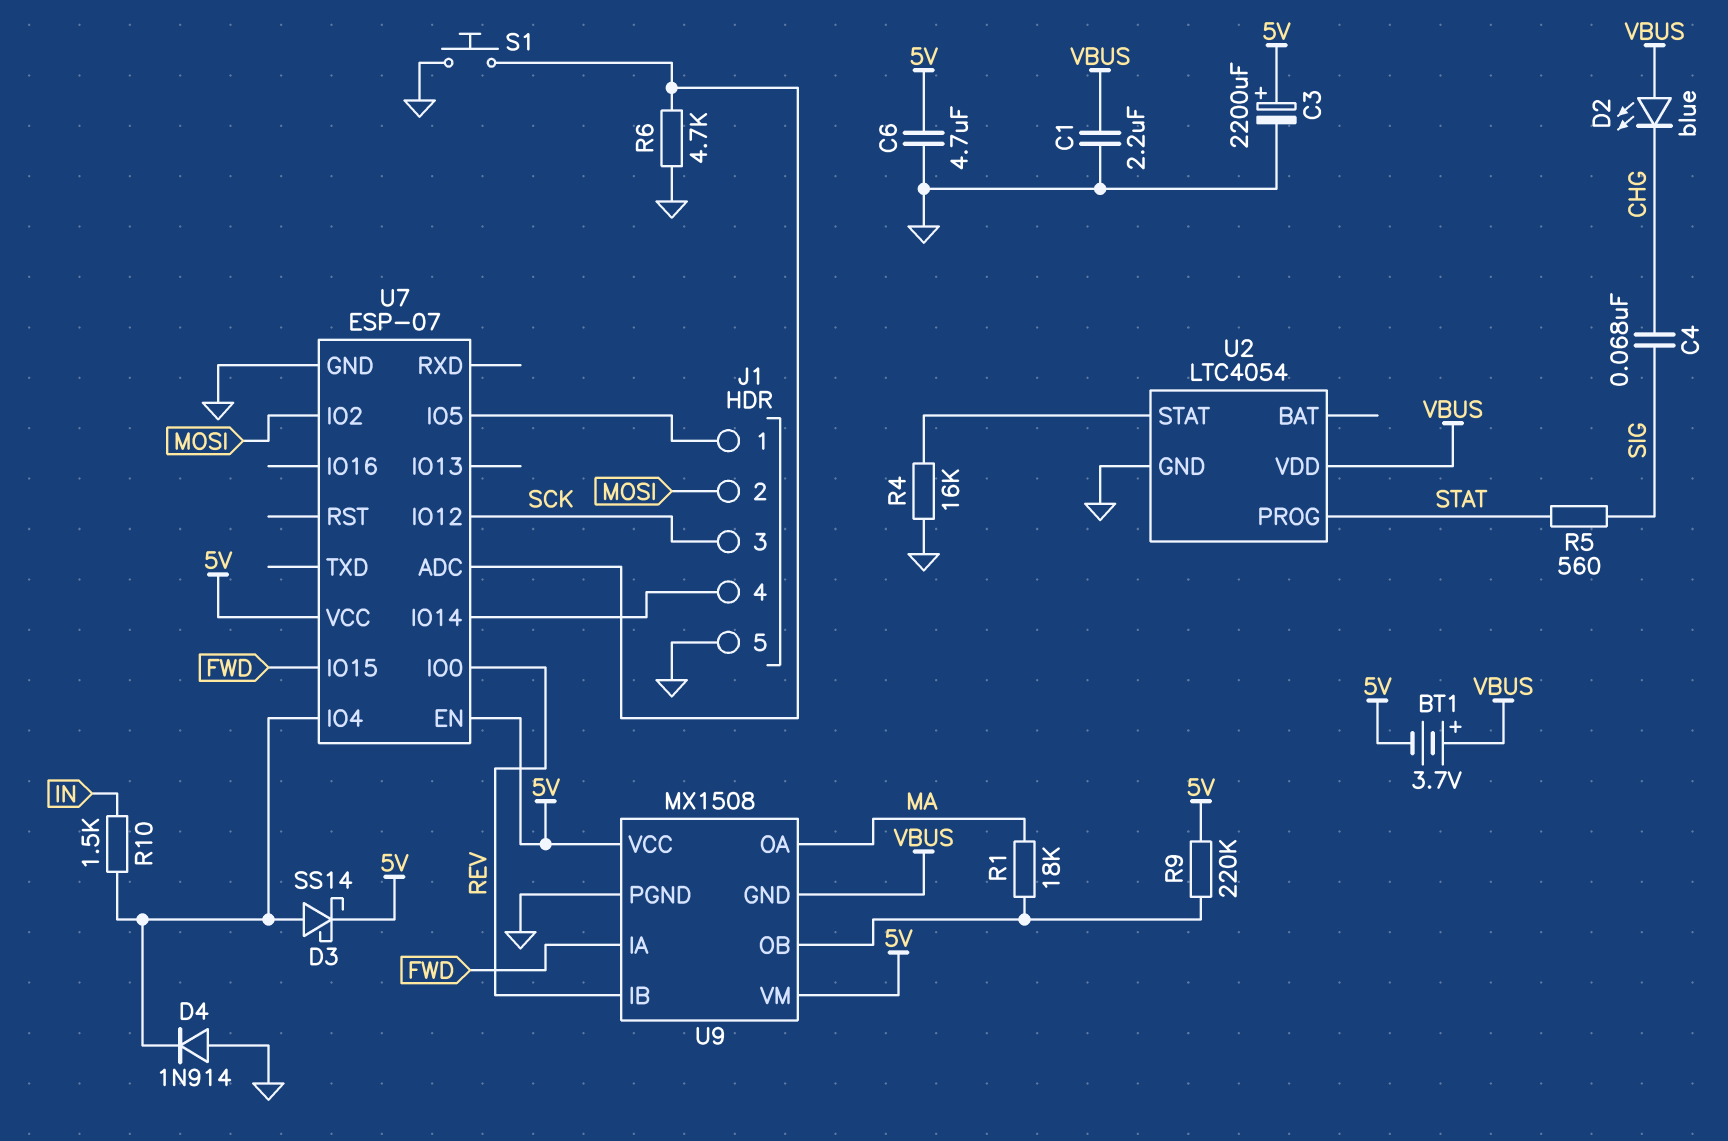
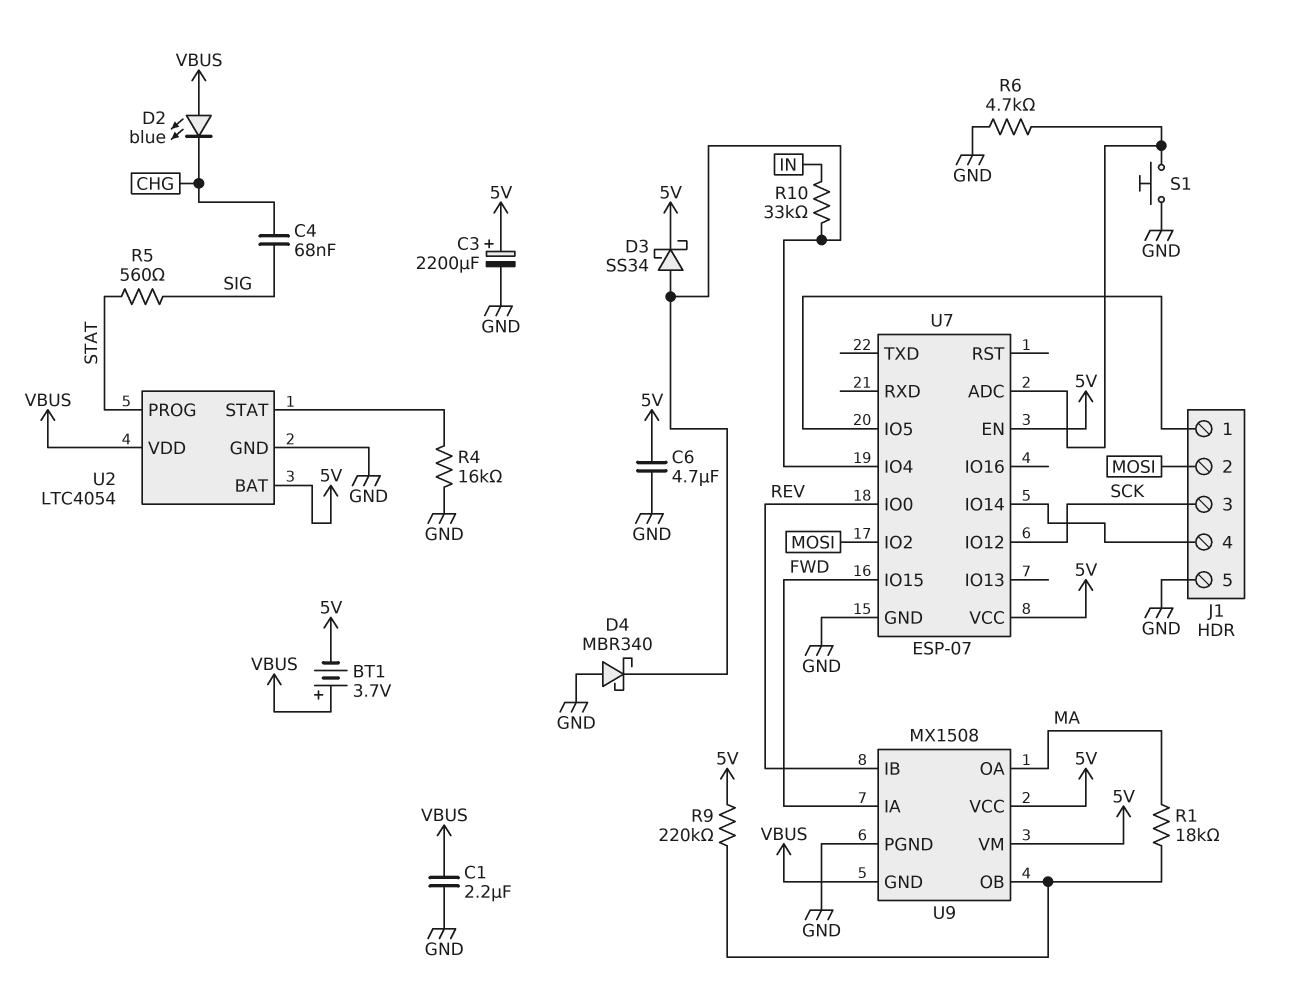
D3: schottky SS14 (A U7/IO4, K 5V) -> schottky SS34 (A U7/IO4, K 5V)
D4: diode 1N914 (A GND, K U7/IO4) -> schottky MBR340 (A GND, K U7/IO4)
R10: 1.5k (IN, U7/IO4) -> 33k (IN, U7/IO4)
U2 pin BAT: none -> 5V

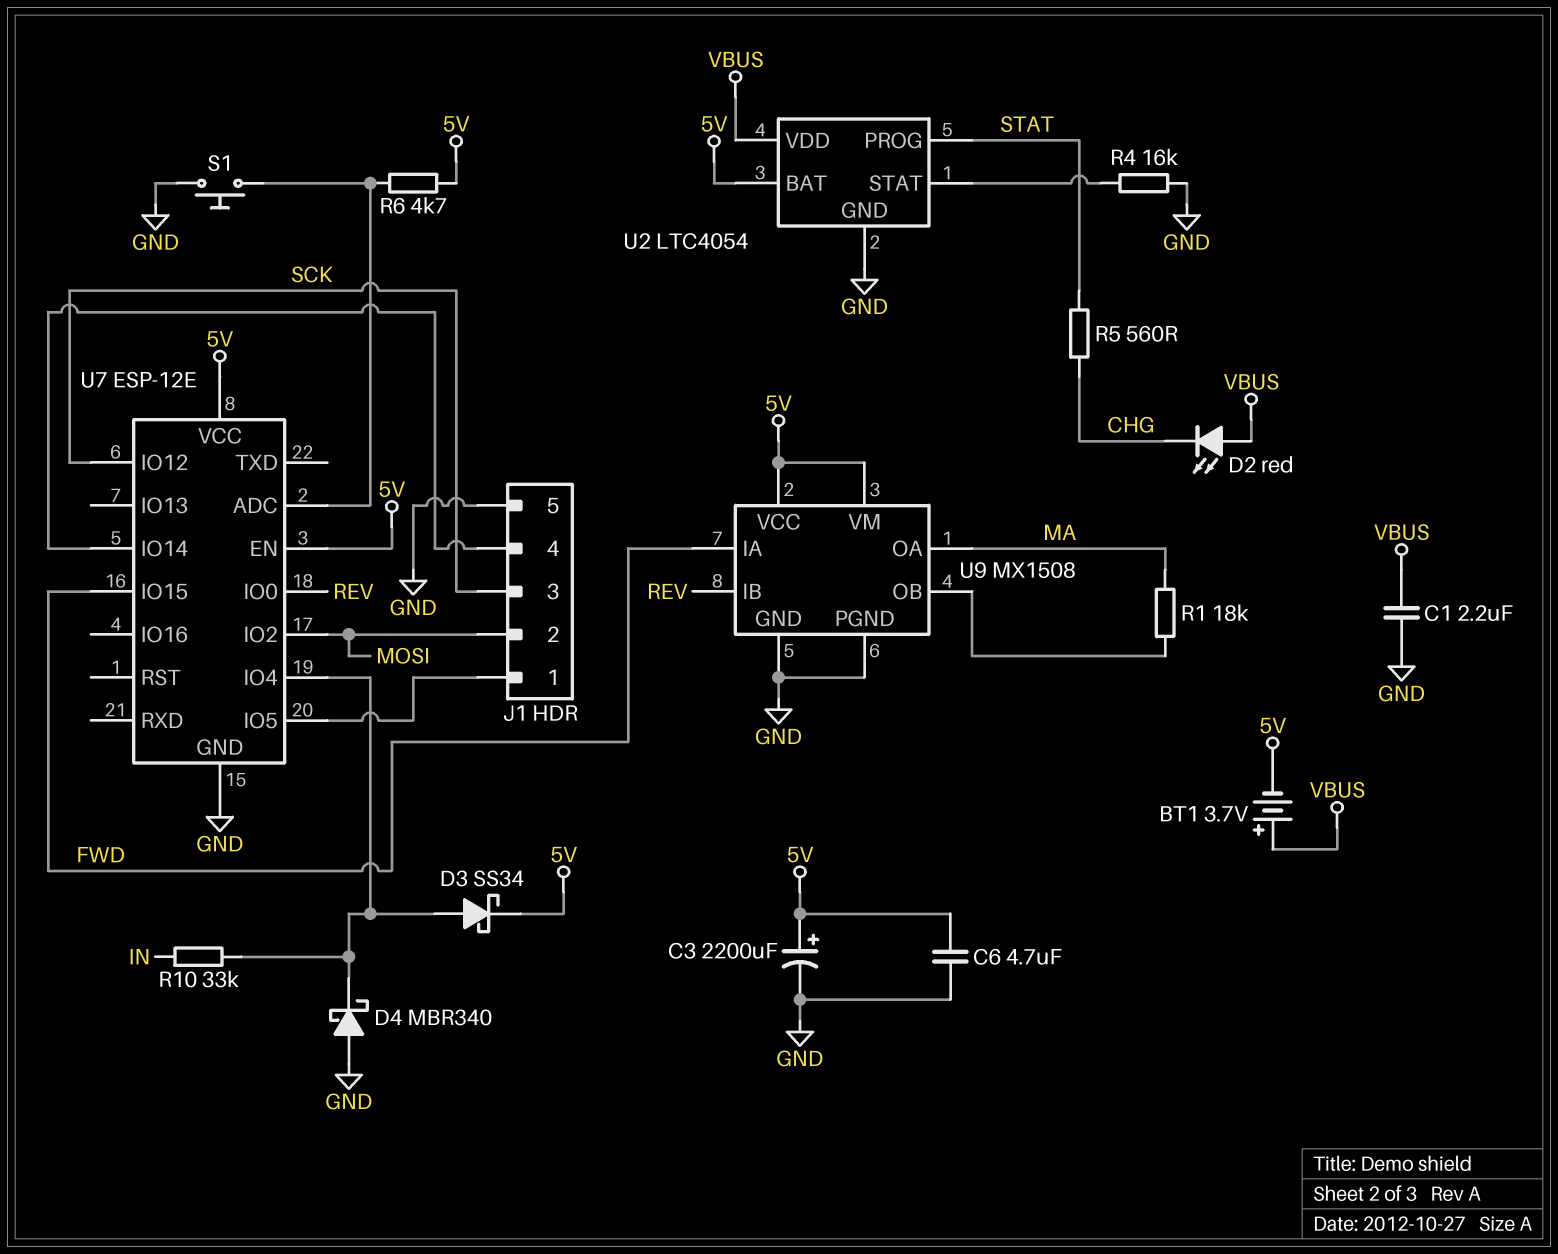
C4: 68nF (CHG, SIG) -> none
D2: LED blue (A VBUS, K CHG) -> LED red (A VBUS, K CHG)
R5: 560 (SIG, STAT) -> 560 (CHG, STAT)
R6: 4.7k (GND, U7/ADC) -> 4.7k (5V, U7/ADC)
R9: 220k (5V, U9/OB) -> none
U7: ESP-07 -> ESP-12E
U9 pin GND: VBUS -> GND

